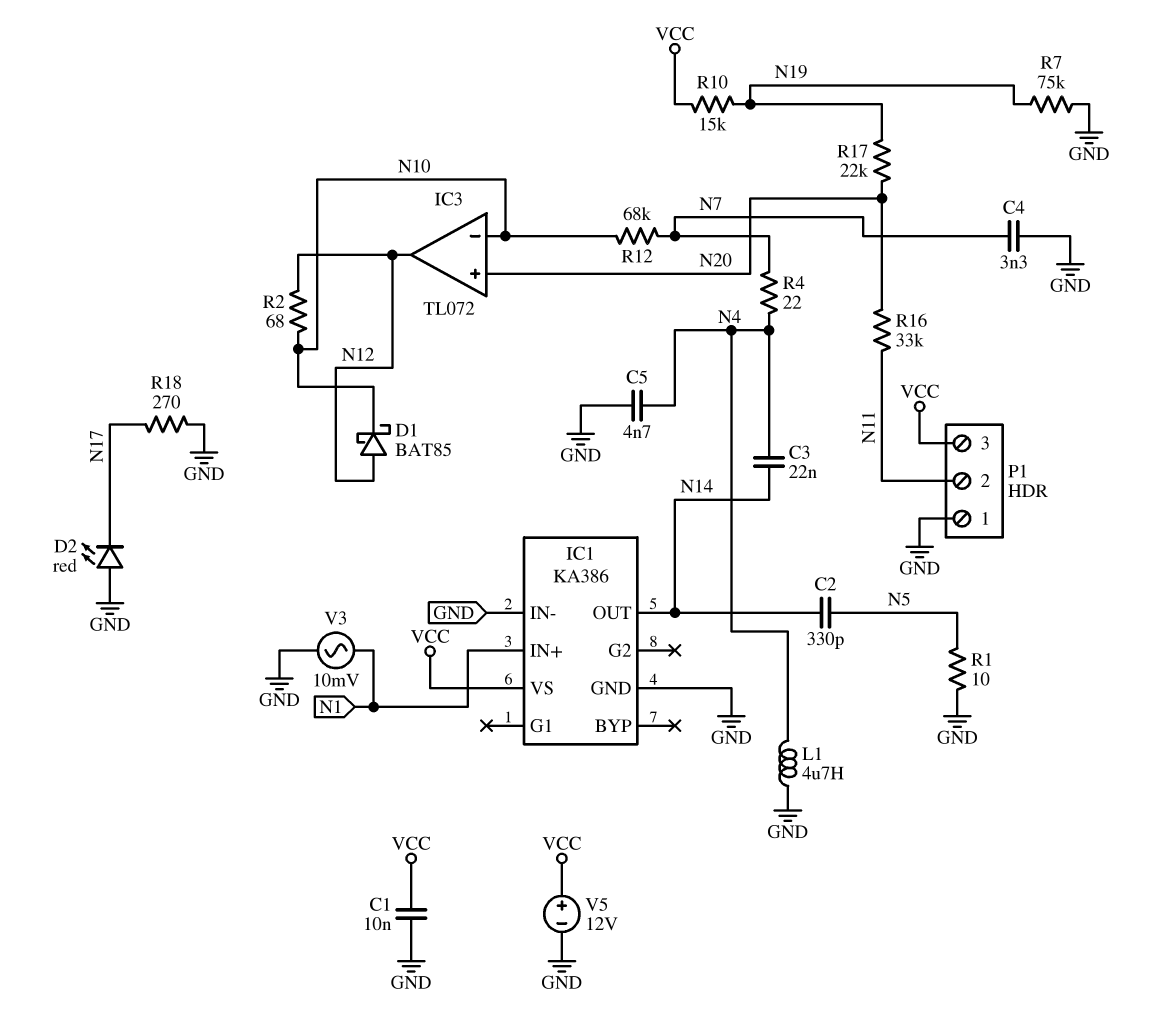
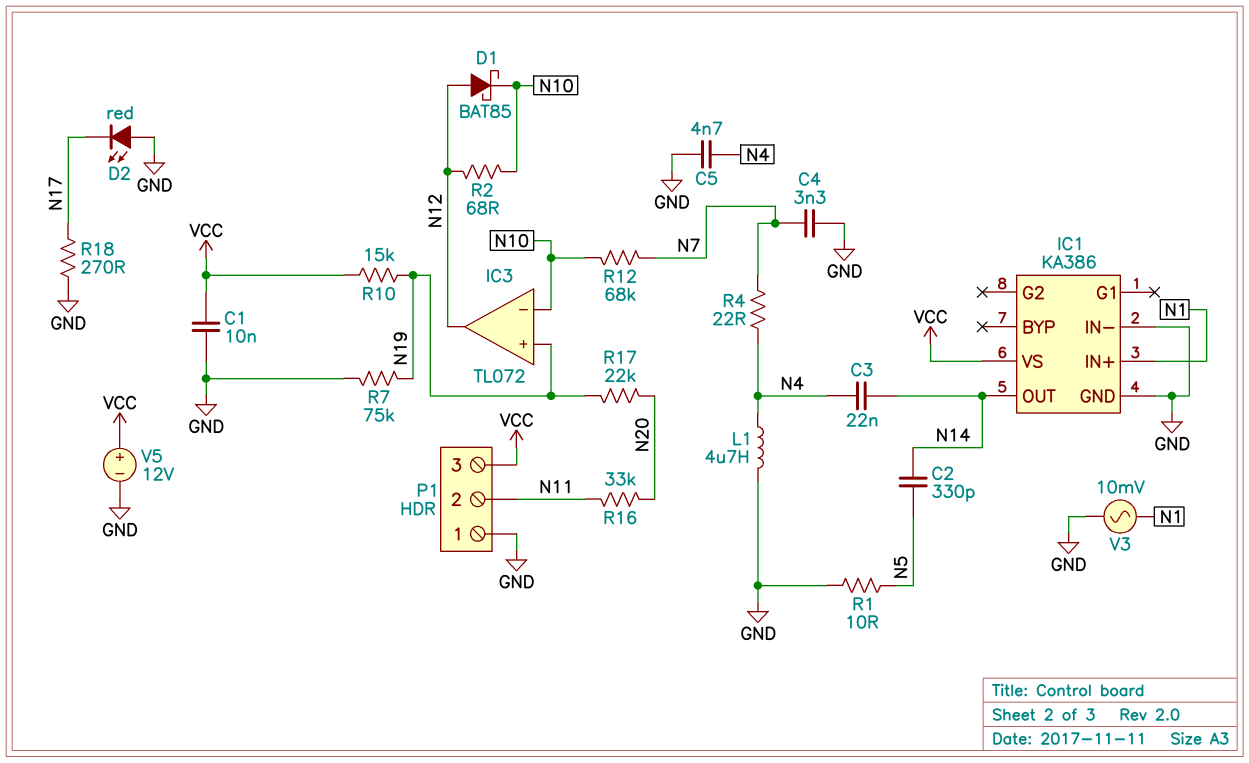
IC3 pin in+: N20 -> N19

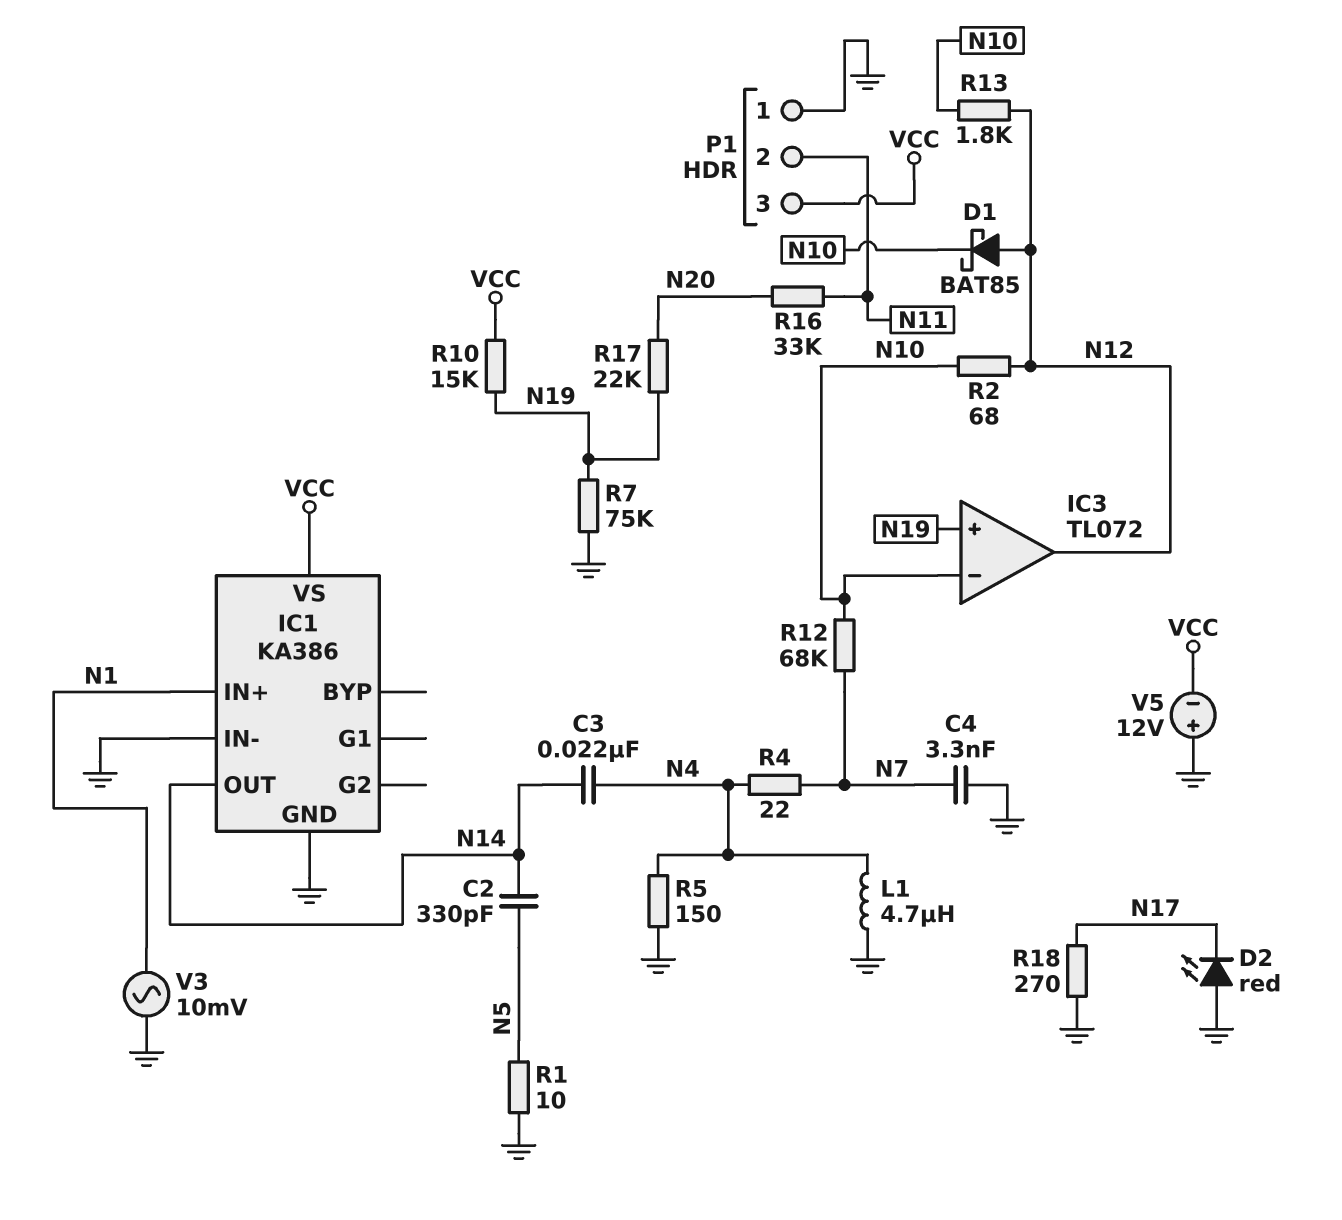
C1: 10nF (GND, VCC) -> none
C5: 4.7nF (GND, N4) -> none
R5: none -> 150 (GND, N4)
R13: none -> 1.8k (N10, N12)
V5: 12V (plus VCC, minus GND) -> 12V (plus GND, minus VCC)

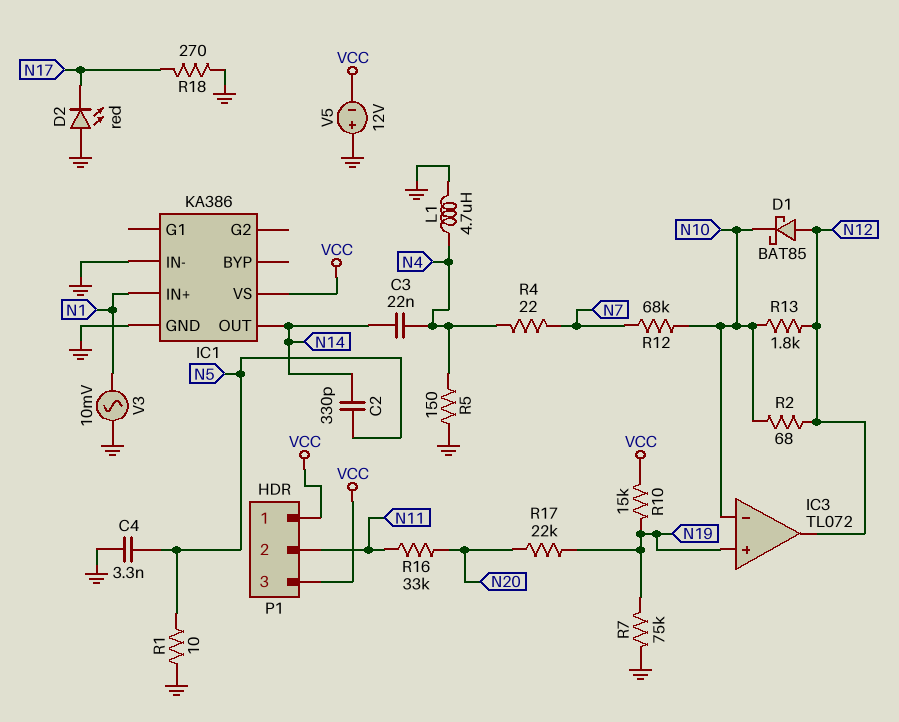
C4: 3.3nF (GND, N7) -> 3.3nF (GND, N5)
P1 pin 1: GND -> VCC

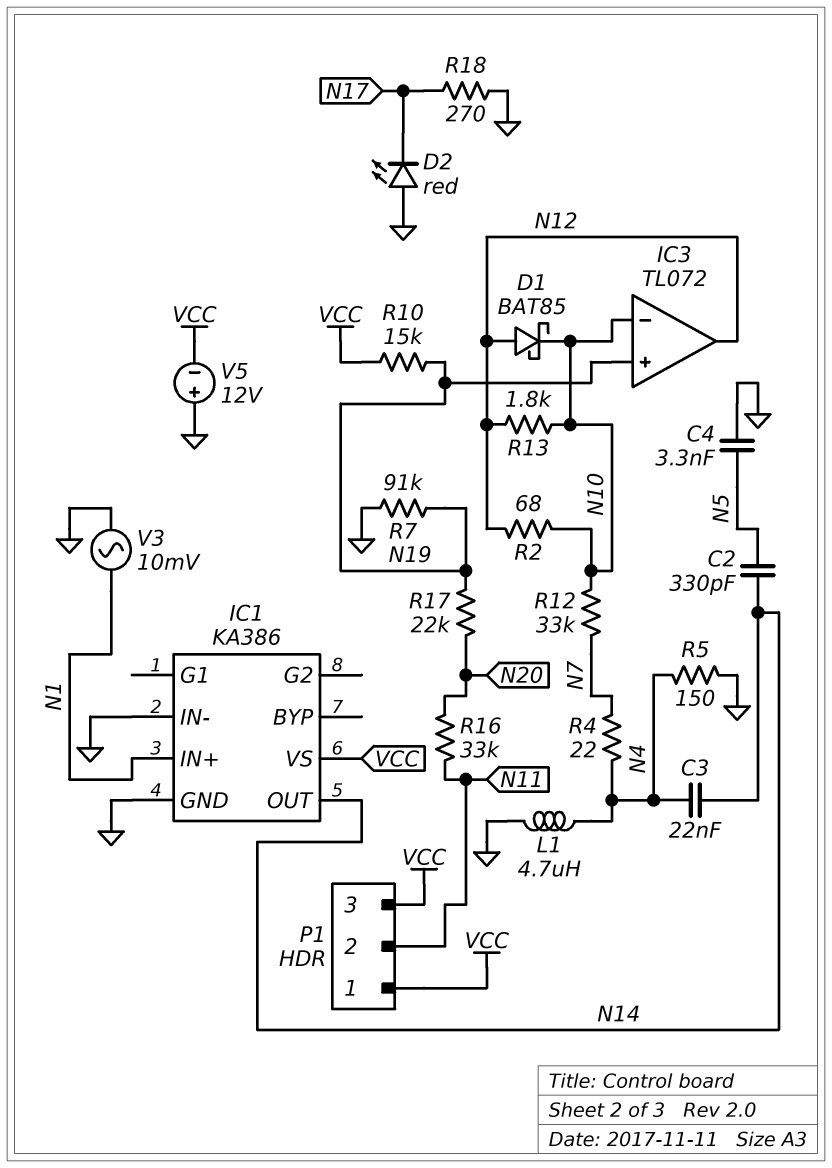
R1: 10 (GND, N5) -> none
R7: 75k (GND, N19) -> 91k (GND, N19)
R12: 68k (N7, N10) -> 33k (N7, N10)

